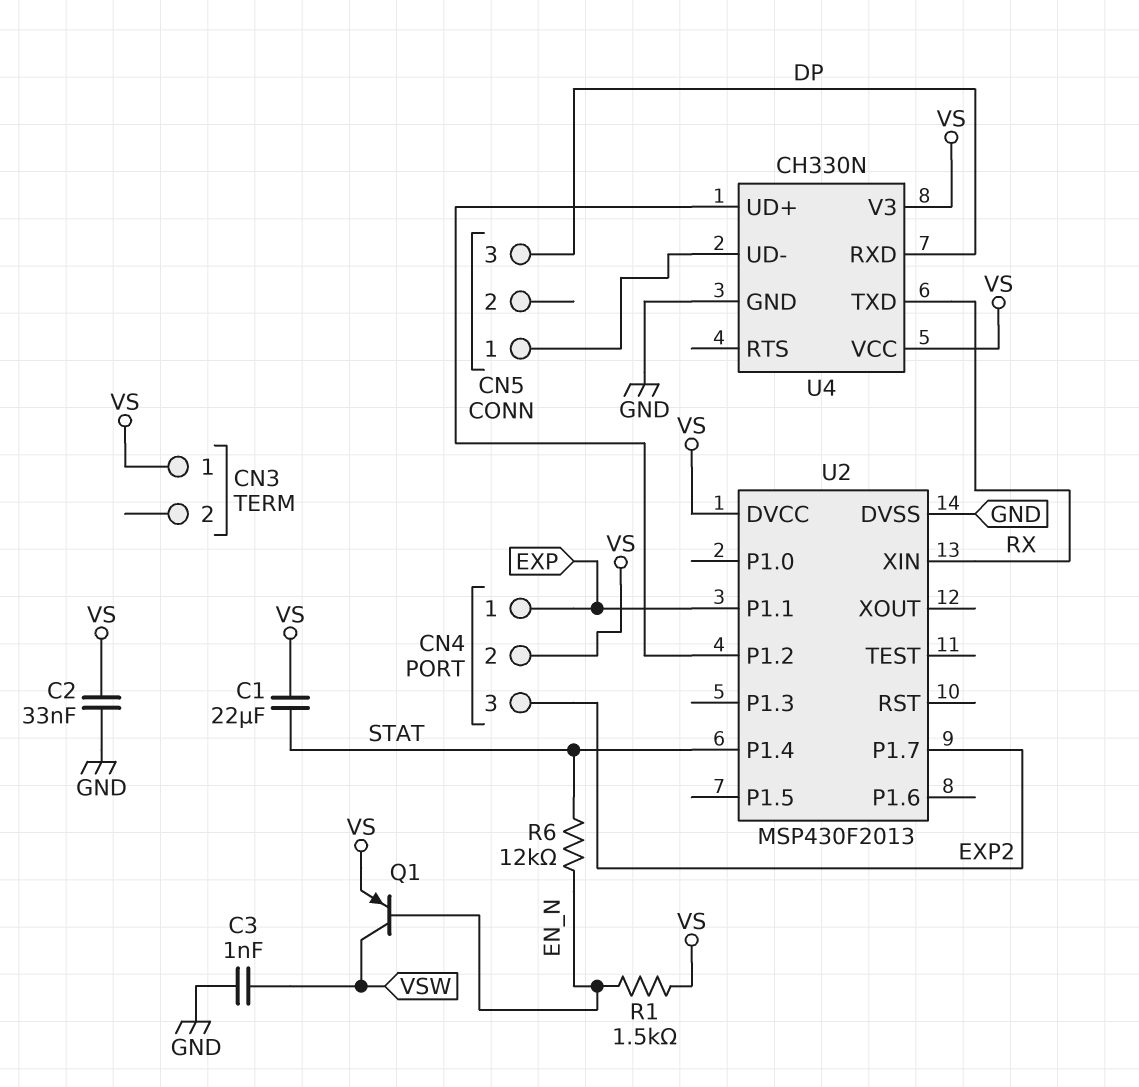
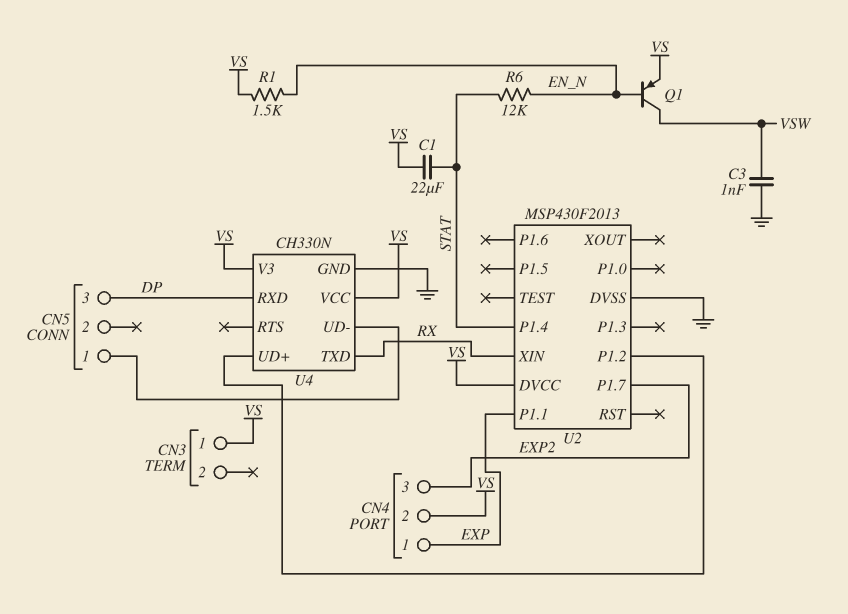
C2: 33nF (GND, VS) -> none

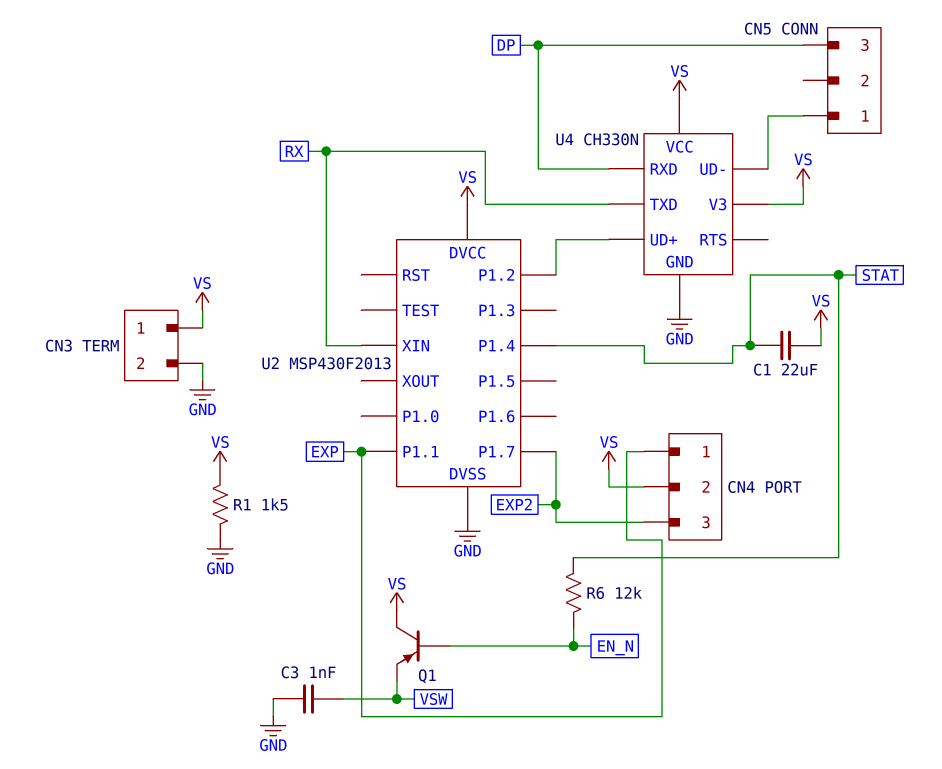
CN3 pin 2: none -> GND
Q1: PNP (B EN_N, C VSW, E VS) -> PNP (B EN_N, C VS, E VSW)
R1: 1.5k (EN_N, VS) -> 1.5k (GND, VS)

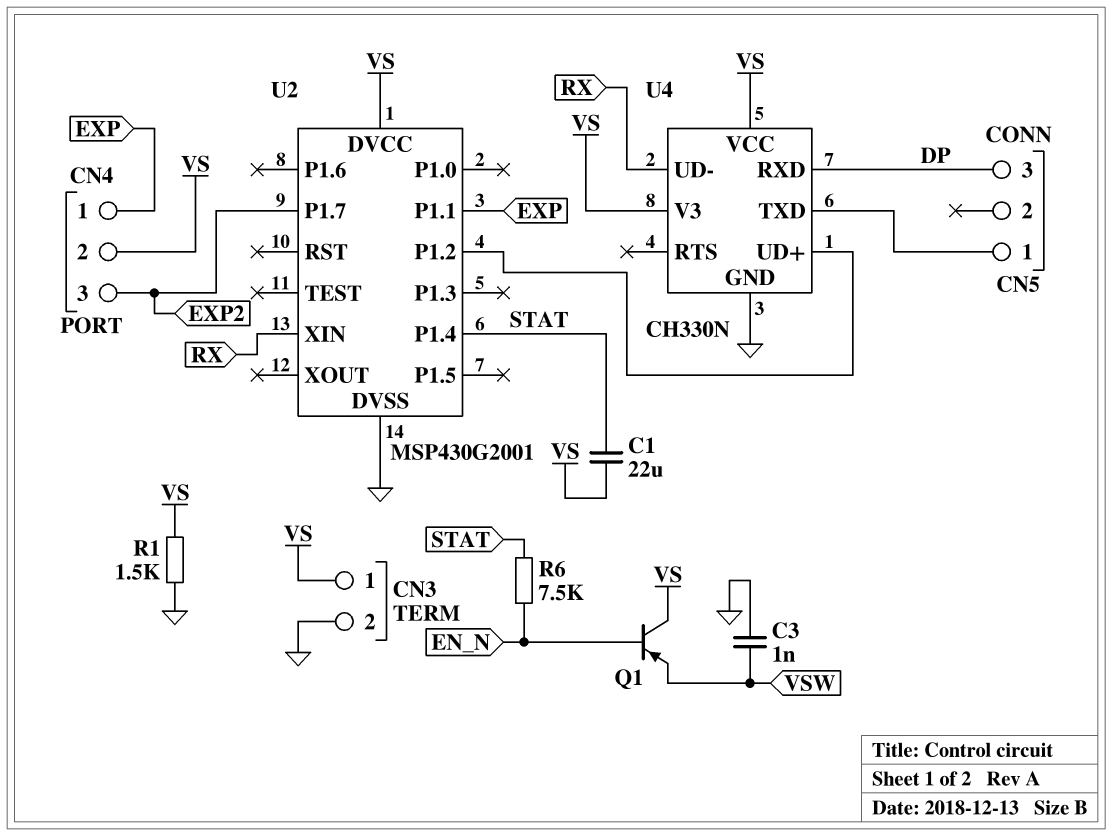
R6: 12k (EN_N, STAT) -> 7.5k (EN_N, STAT)
U2: MSP430F2013 -> MSP430G2001
U4 pin TXD: RX -> CN5/1
U4 pin UD-: CN5/1 -> RX

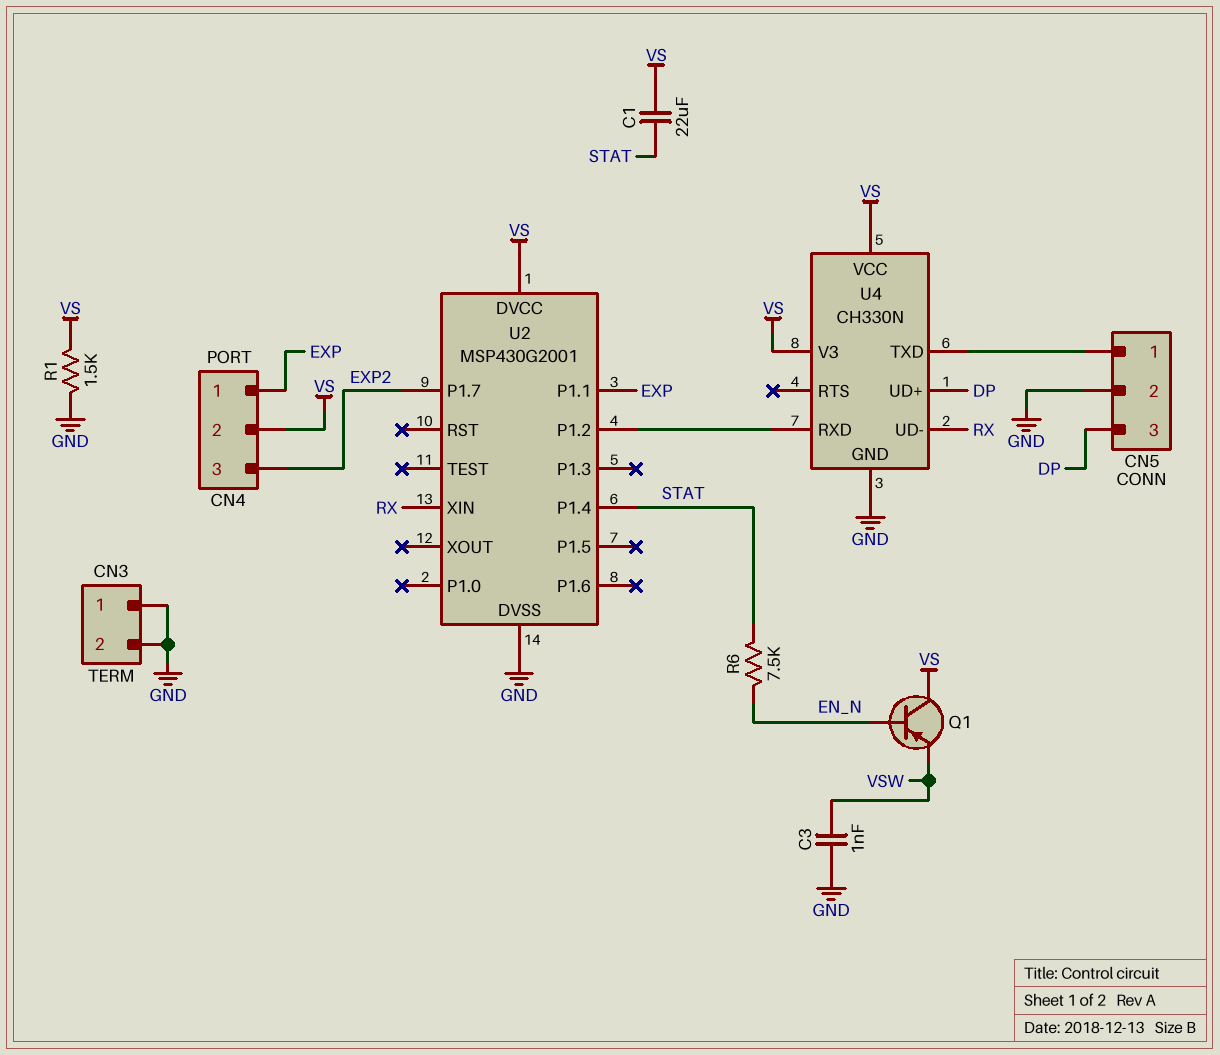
CN3 pin 1: VS -> GND
CN5 pin 2: none -> GND
U4 pin RXD: DP -> U2/P1.2
U4 pin UD+: U2/P1.2 -> DP

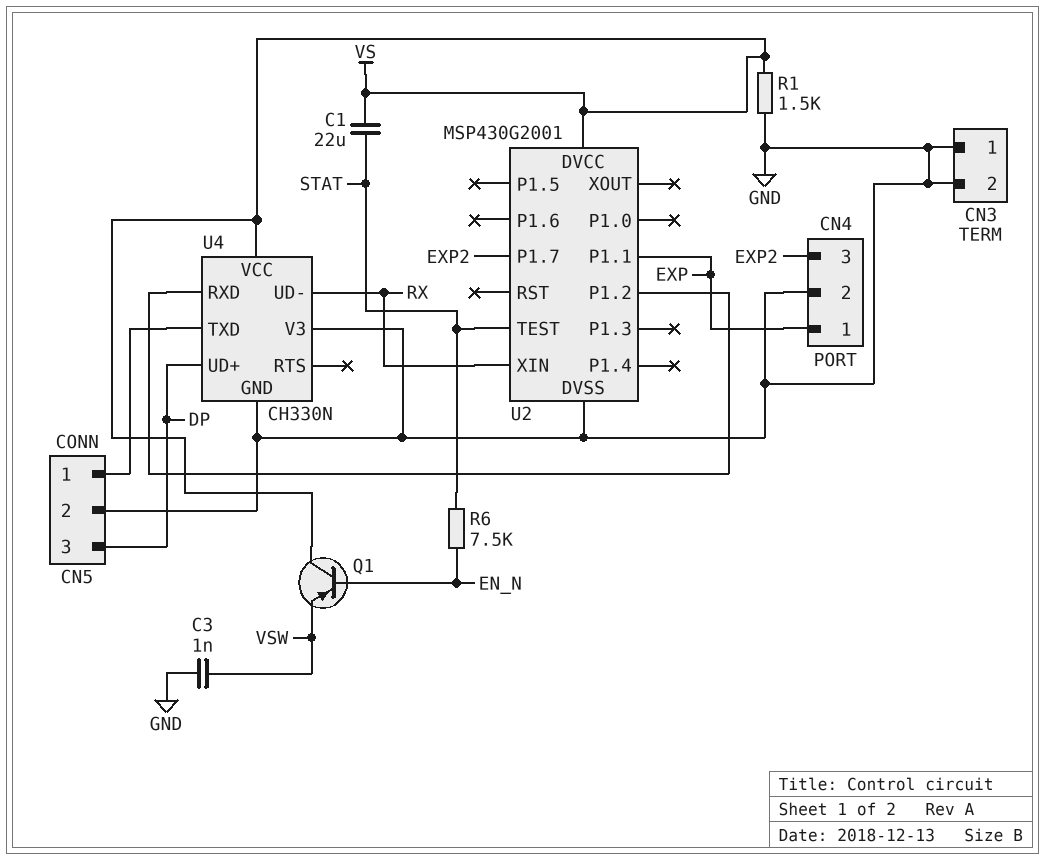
CN4 pin 2: VS -> GND
U2 pin P1.4: STAT -> none
U2 pin TEST: none -> STAT
U4 pin V3: VS -> GND

